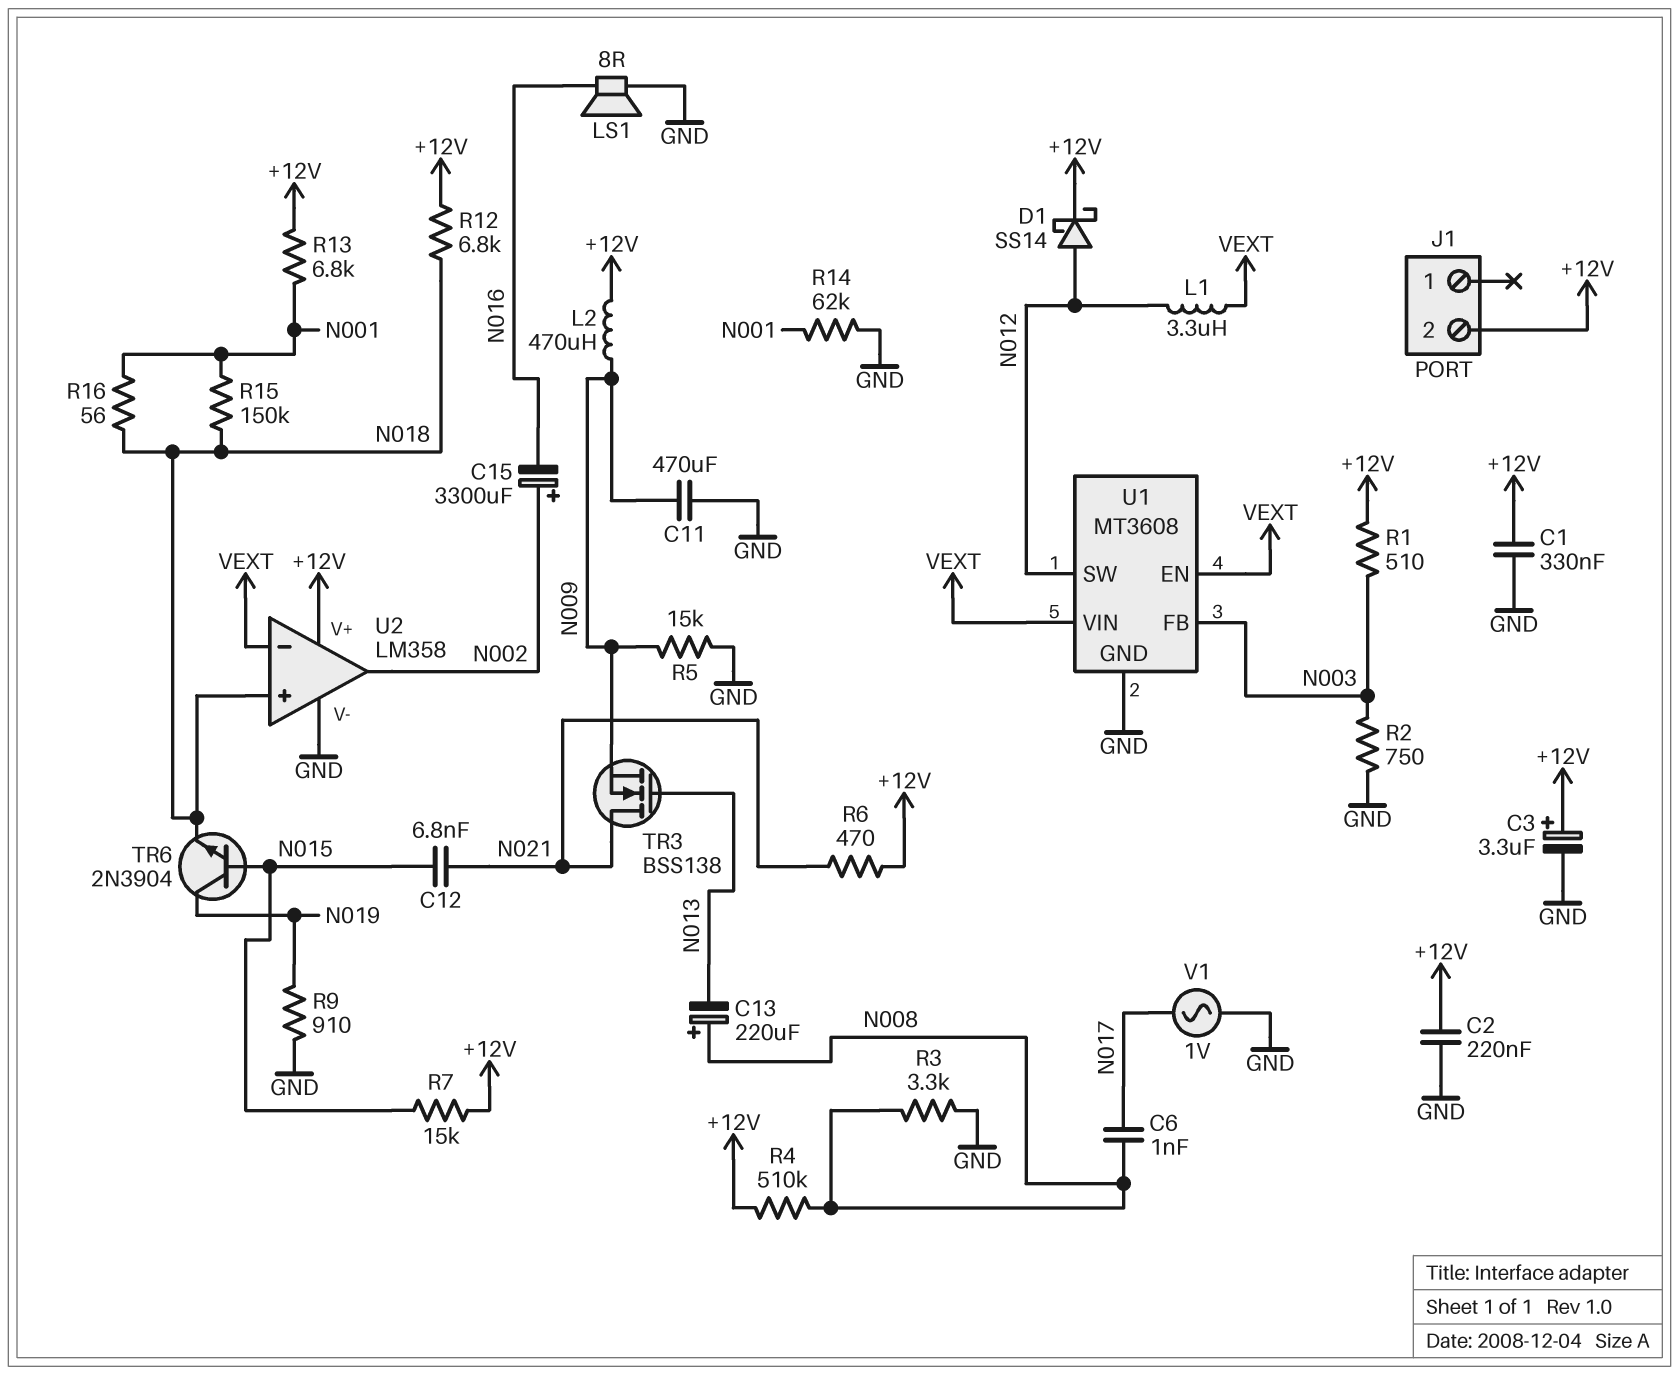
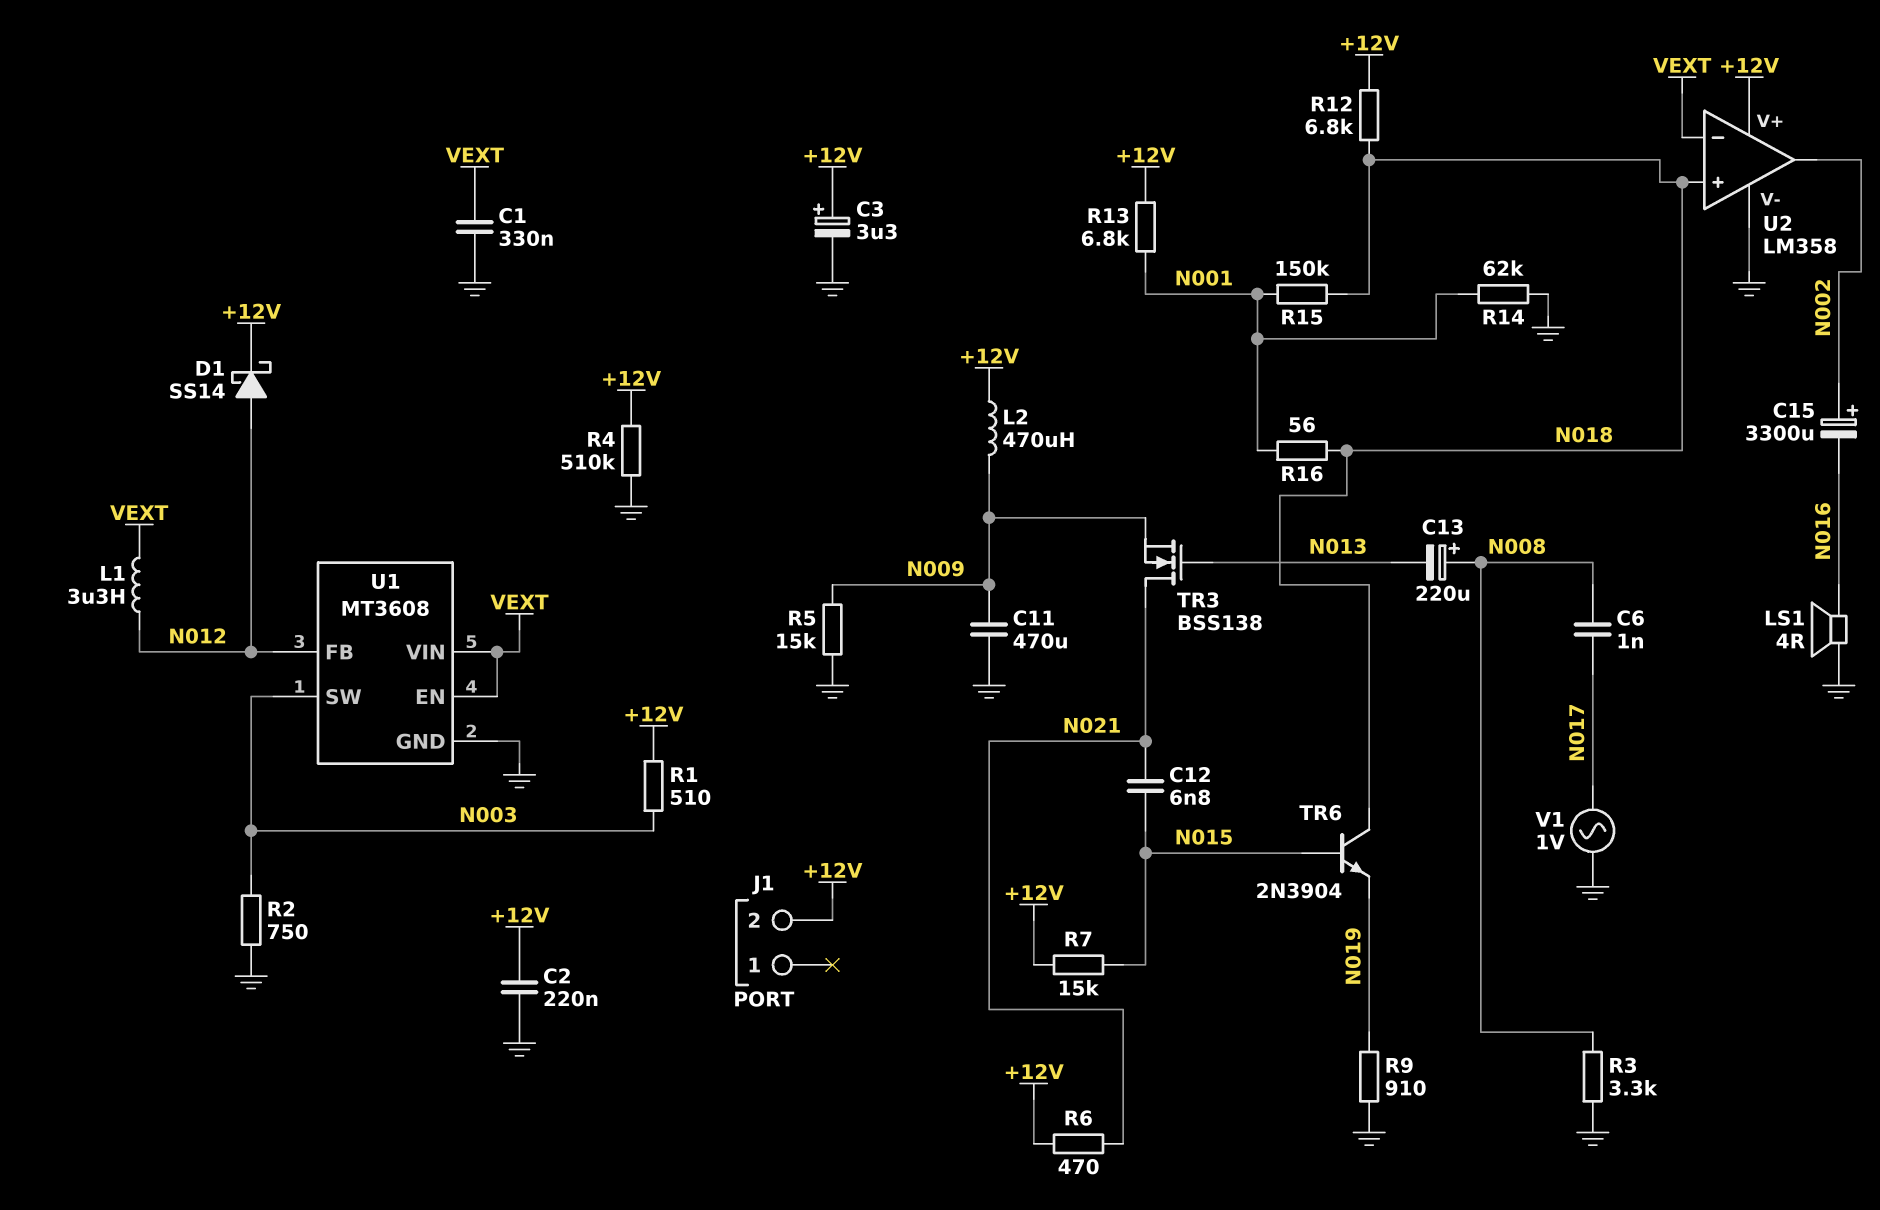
C1: 330nF (+12V, GND) -> 330nF (GND, VEXT)
LS1: speaker 8R (GND, N016) -> speaker 4R (GND, N016)
R4: 510k (+12V, N008) -> 510k (+12V, GND)
TR6: NPN 2N3904 (B N015, C N019, E N018) -> NPN 2N3904 (B N015, C N018, E N019)
U1 pin FB: N003 -> N012
U1 pin SW: N012 -> N003

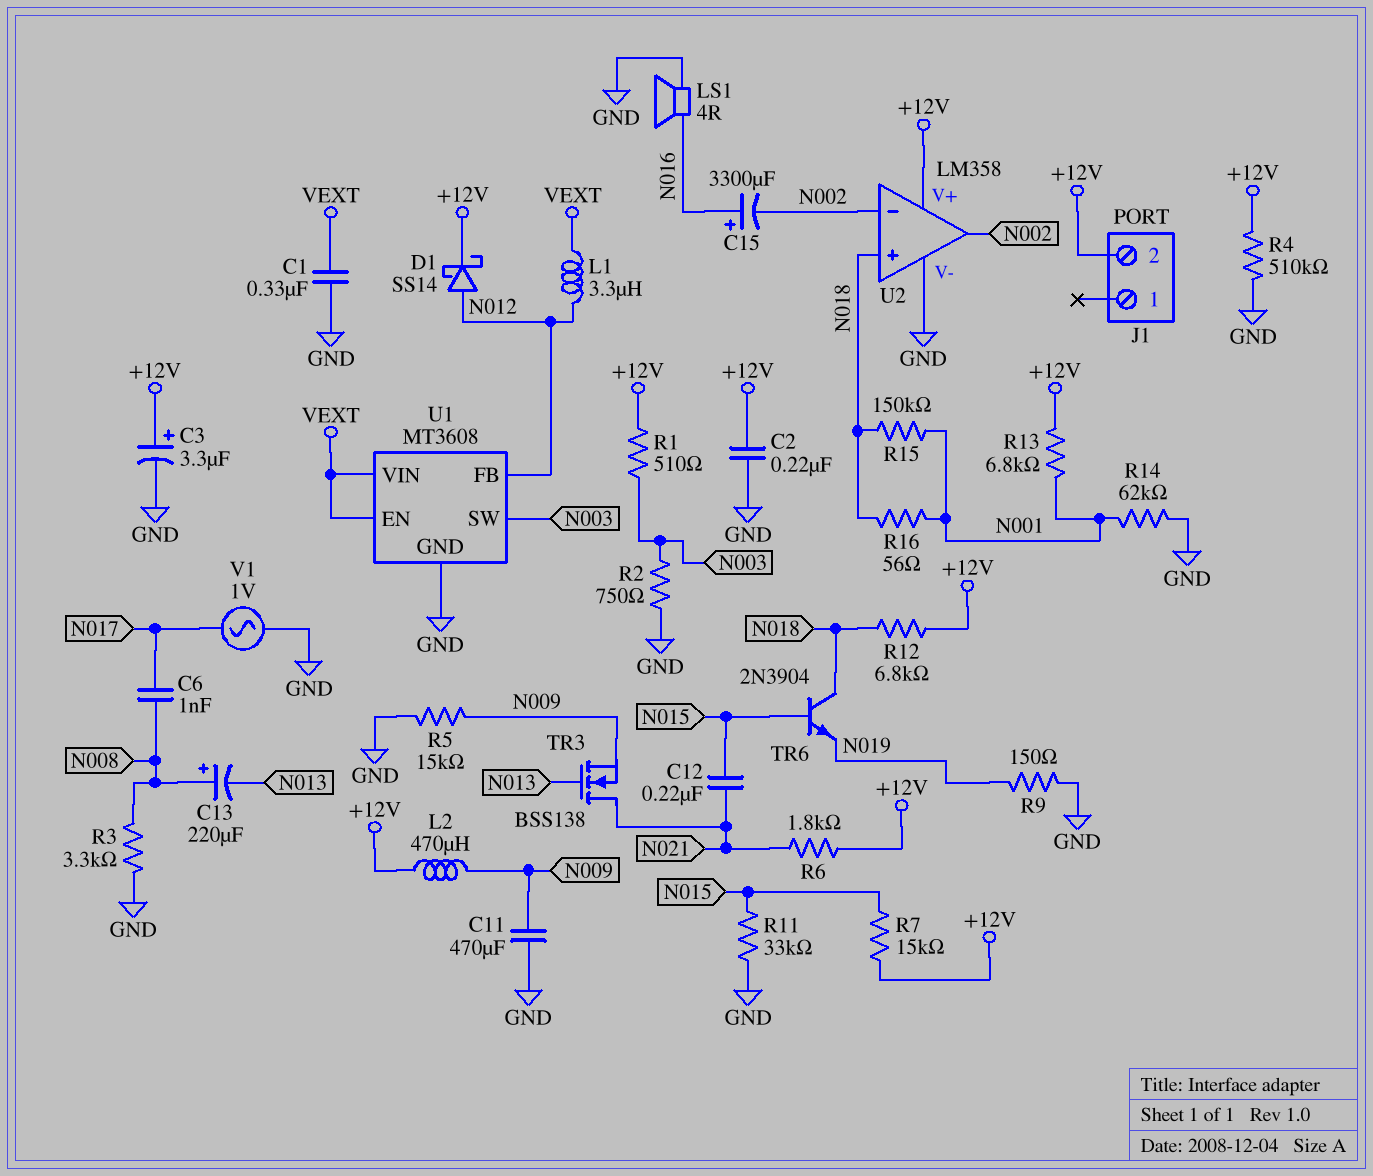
C12: 6.8nF (N015, N021) -> 220nF (N015, N021)
C15: 3300uF (plus N002, minus N016) -> 3300uF (plus N016, minus N002)
R6: 470 (+12V, N021) -> 1.8k (+12V, N021)
R9: 910 (GND, N019) -> 150 (GND, N019)
R11: none -> 33k (GND, N015)
U2 pin in-: VEXT -> N002

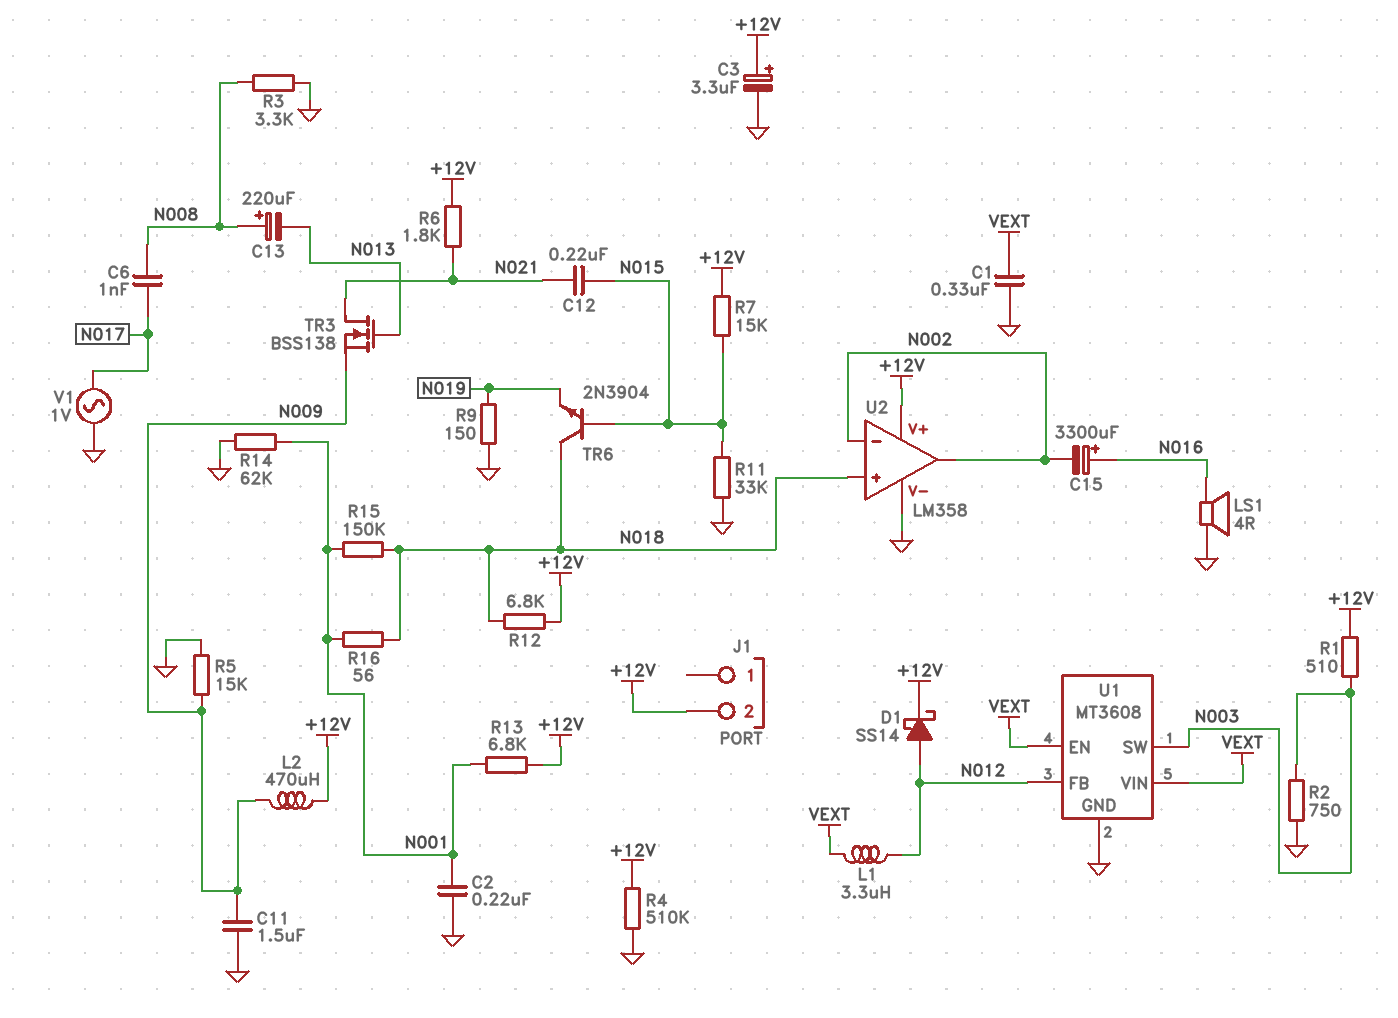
C2: 220nF (+12V, GND) -> 220nF (GND, N001)
C11: 470uF (GND, N009) -> 1.5uF (GND, N009)

